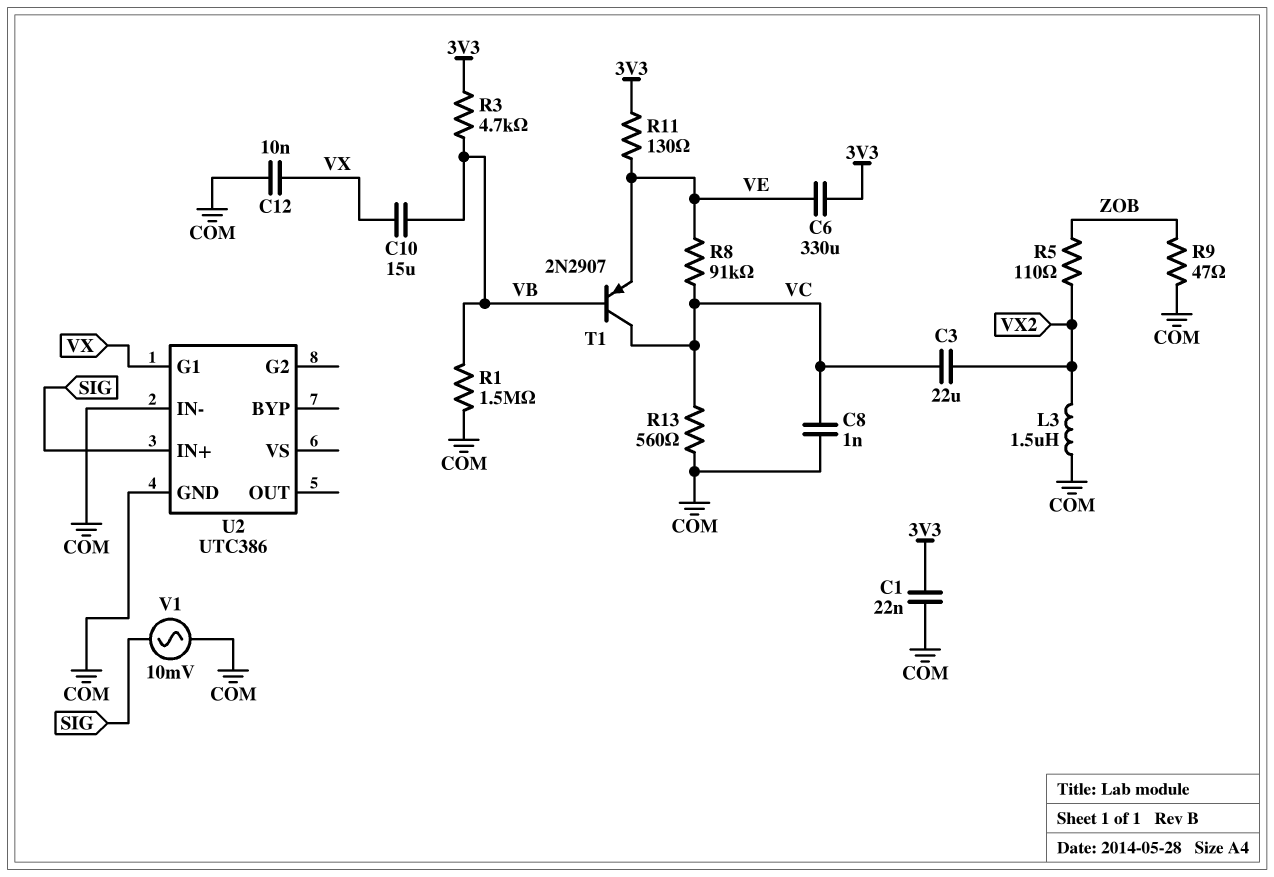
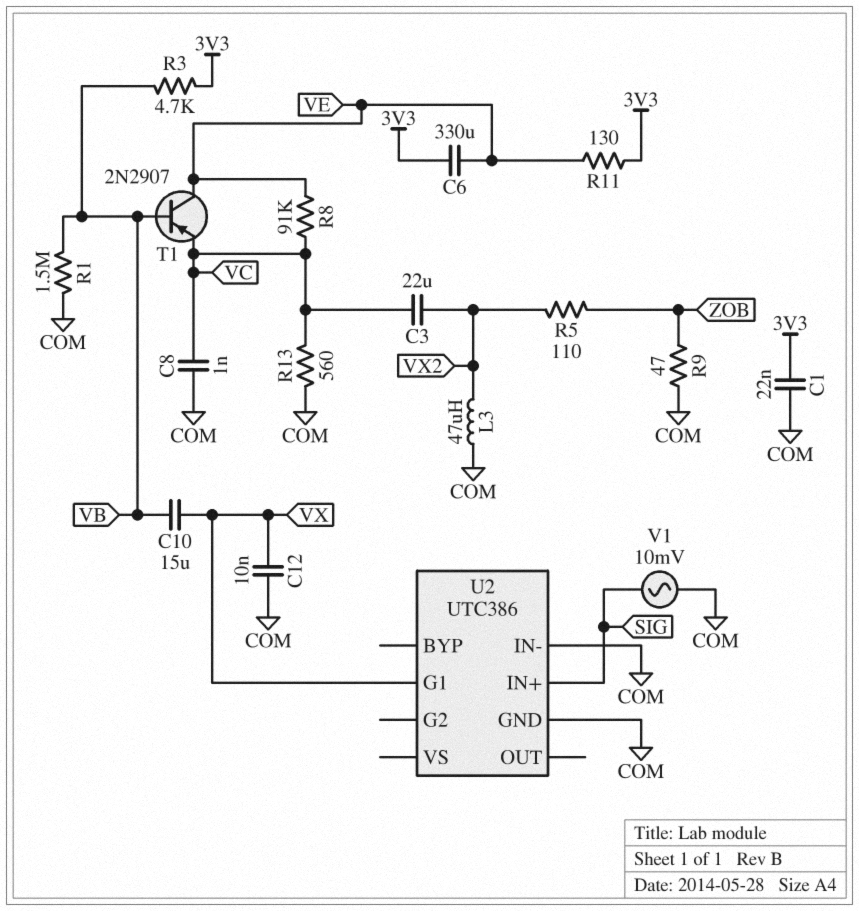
L3: 1.5uH (COM, VX2) -> 47uH (COM, VX2)
T1: PNP 2N2907 (B VB, C VC, E VE) -> PNP 2N2907 (B VB, C VE, E VC)

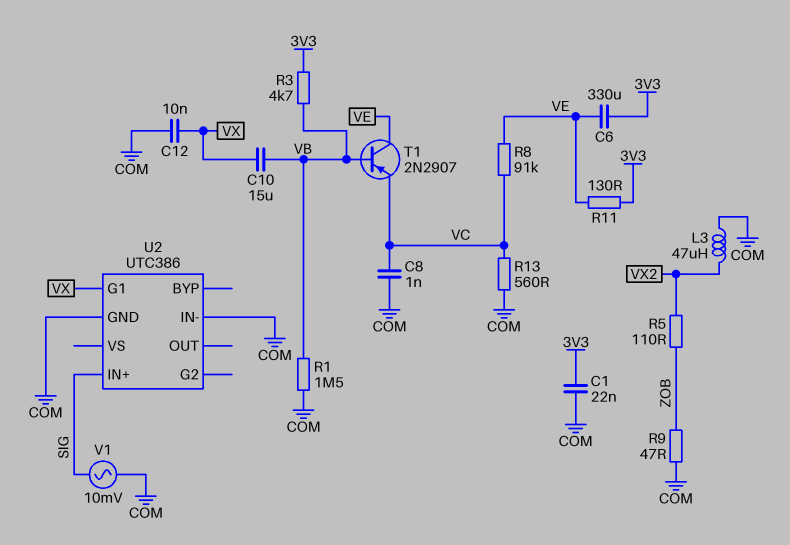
C3: 22uF (VC, VX2) -> none

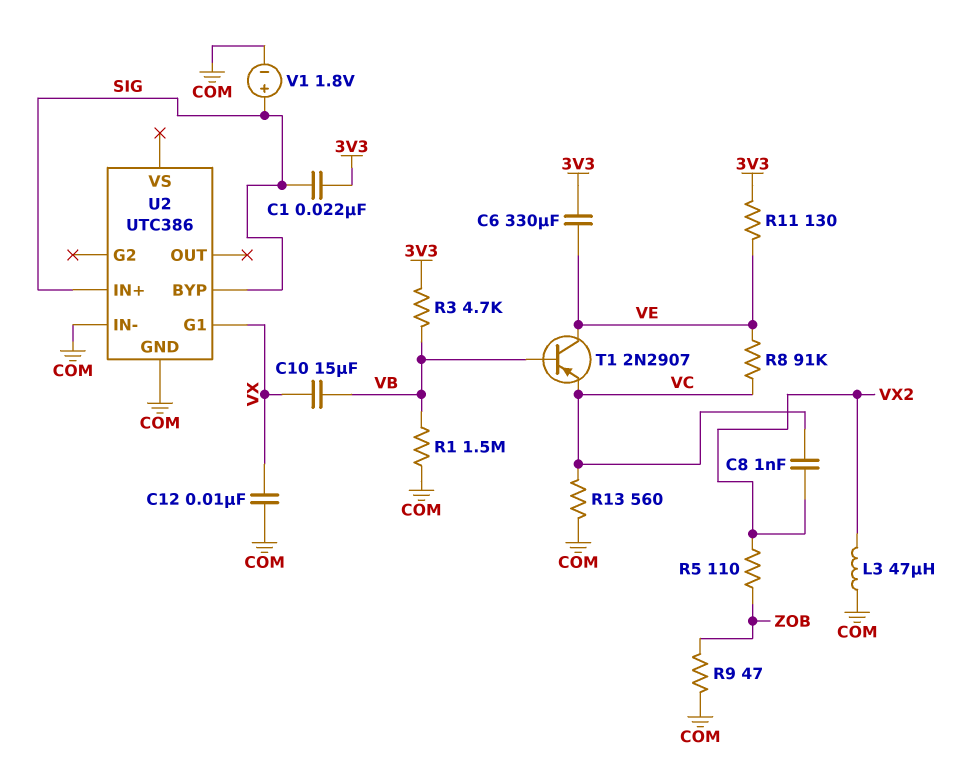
C1: 22nF (3V3, COM) -> 22nF (3V3, SIG)
C8: 1nF (COM, VC) -> 1nF (VC, VX2)
U2 pin BYP: none -> SIG
V1: AC 10mV (COM, SIG) -> 1.8V (plus SIG, minus COM)

